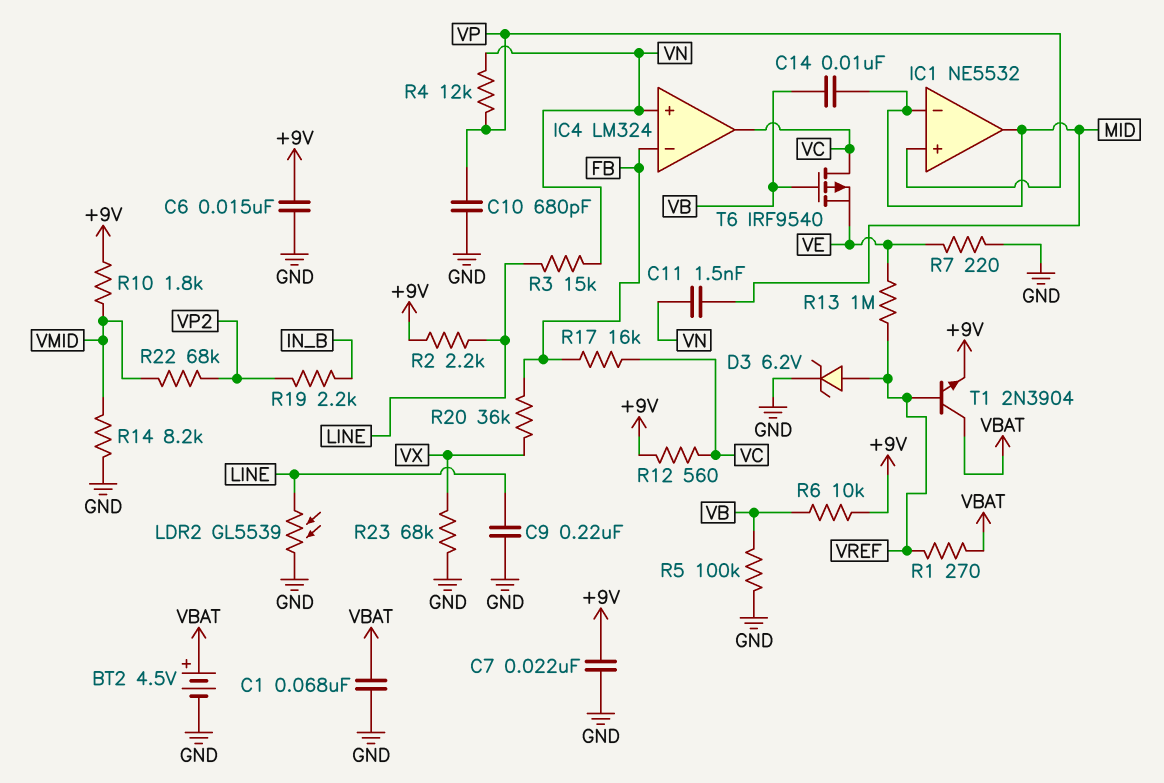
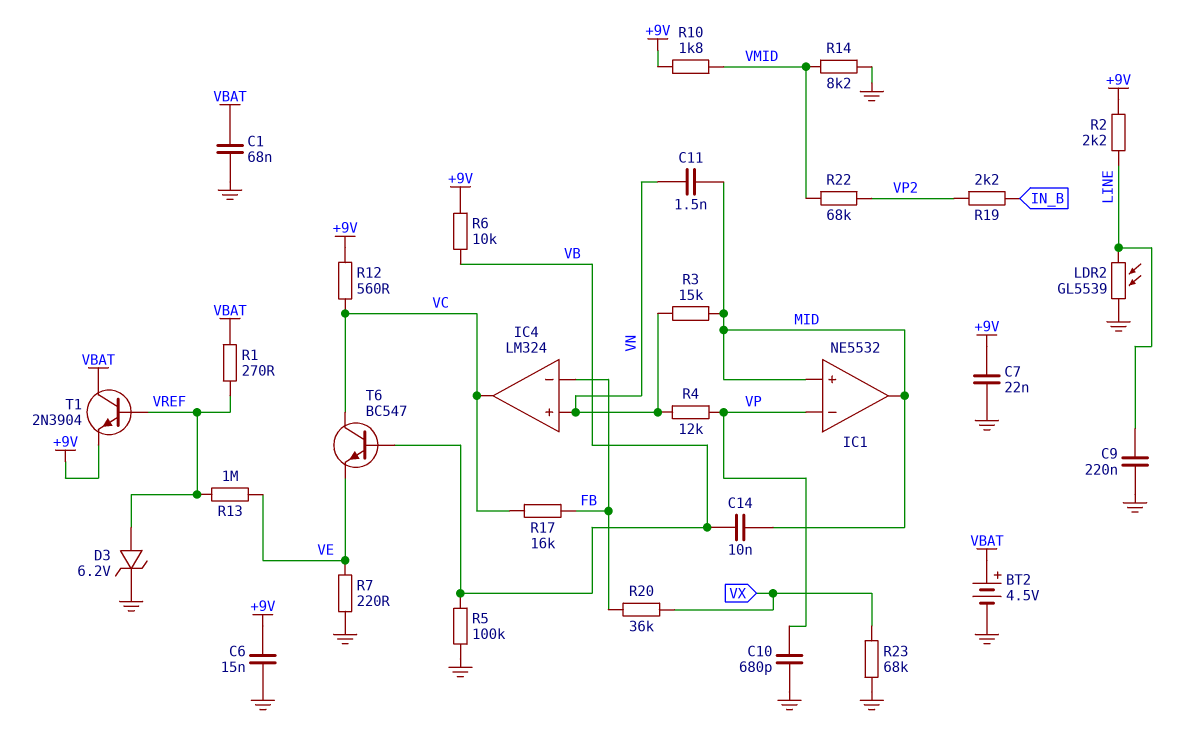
IC1 pin in+: VP -> MID
IC1 pin in-: MID -> VP
R3: 15k (LINE, VN) -> 15k (MID, VN)
T6: PMOS IRF9540 (G VB, D VC, S VE) -> NPN BC547 (B VB, C VC, E VE)

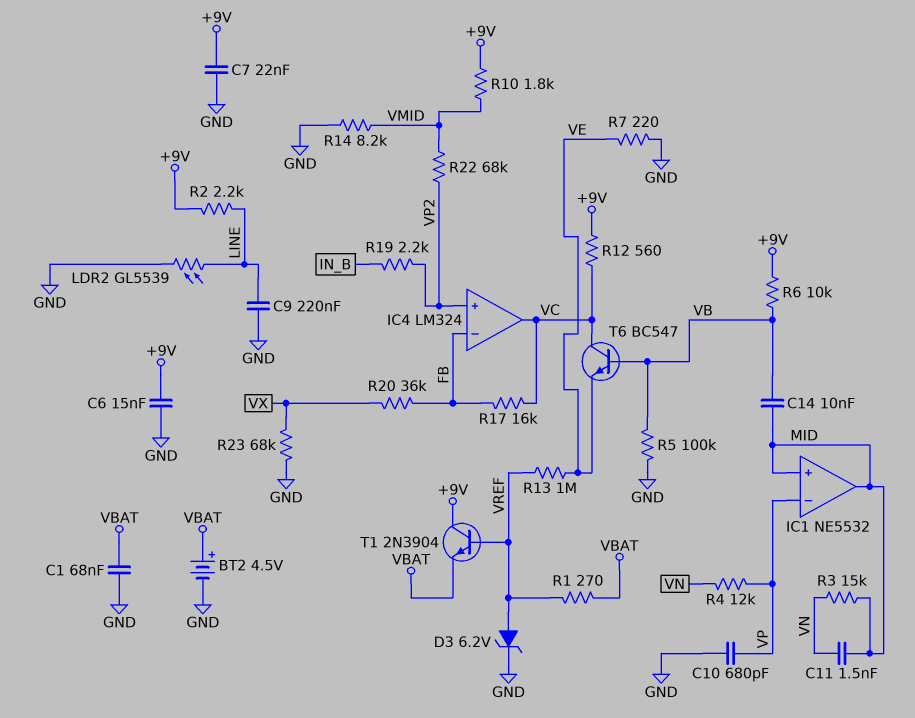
IC4 pin in+: VN -> VP2
T1: NPN 2N3904 (B VREF, C VBAT, E +9V) -> NPN 2N3904 (B VREF, C +9V, E VBAT)

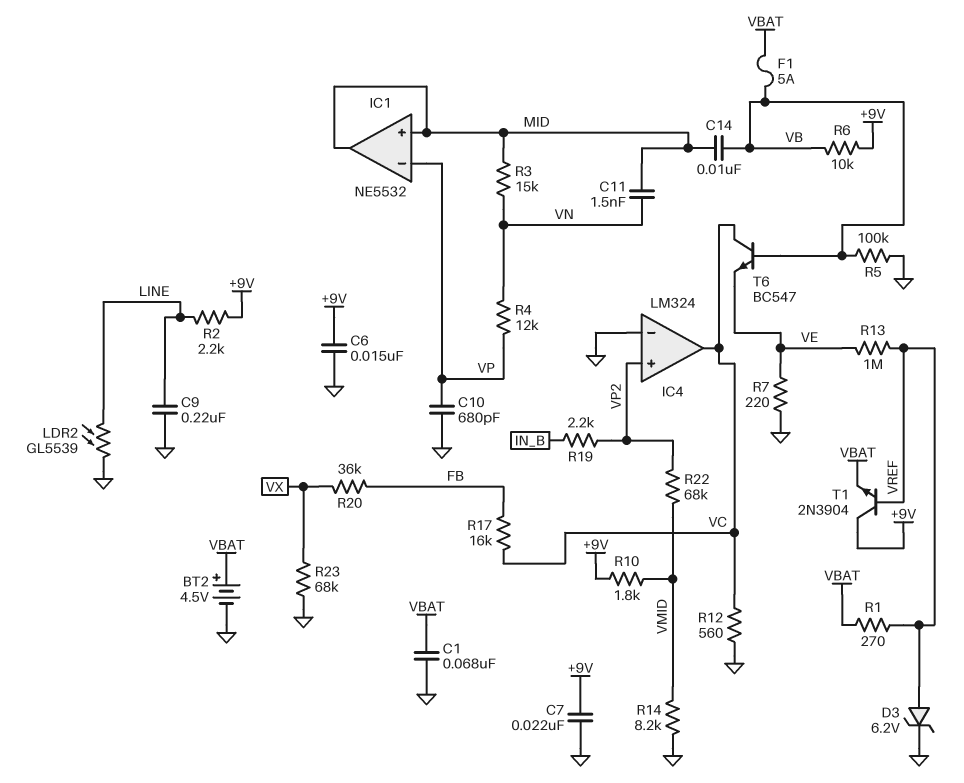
F1: none -> 5A (VB, VBAT)
IC4 pin in-: FB -> GND
R12: 560 (+9V, VC) -> 560 (GND, VC)

